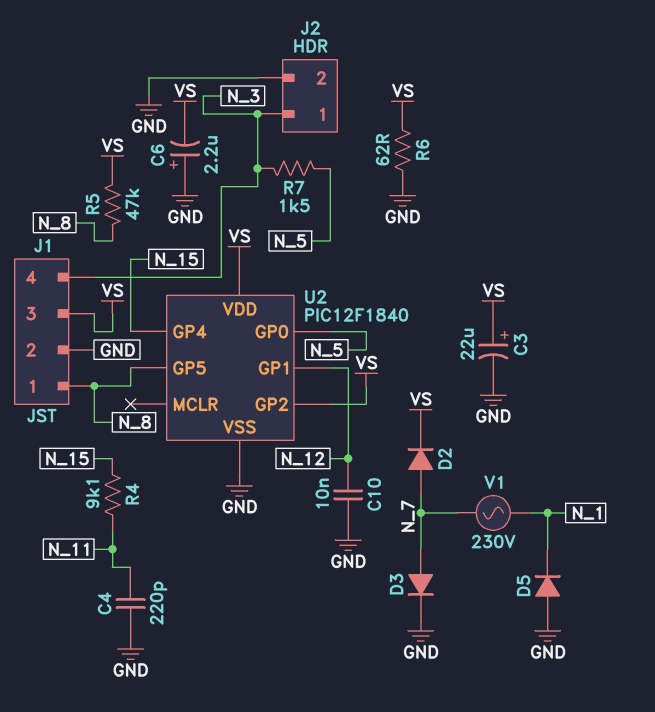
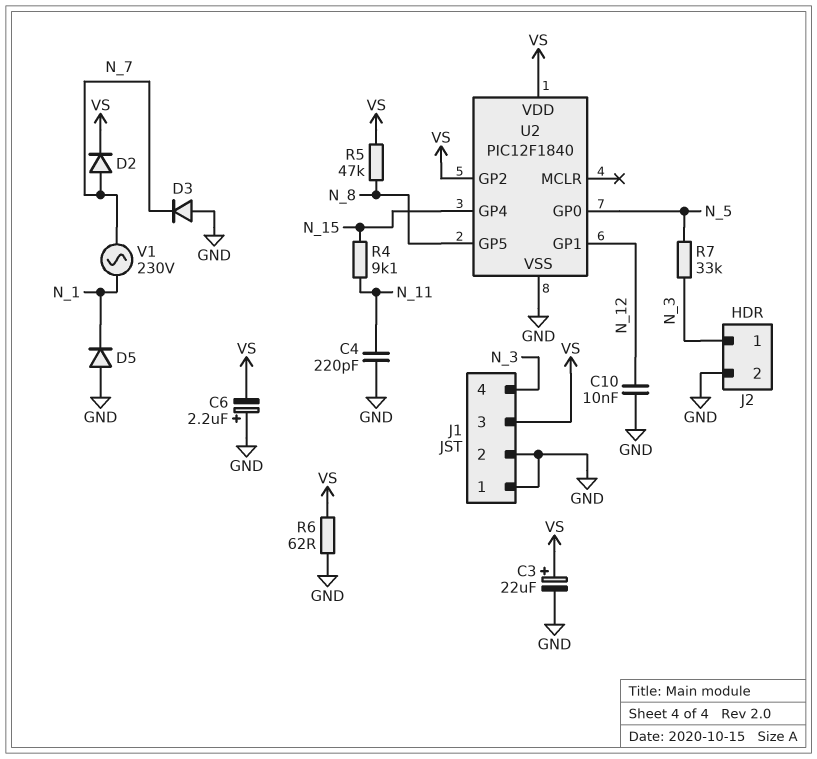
D3: diode (A N_7, K GND) -> diode (A GND, K N_7)
J1 pin 1: N_8 -> GND
R7: 1.5k (N_3, N_5) -> 33k (N_3, N_5)

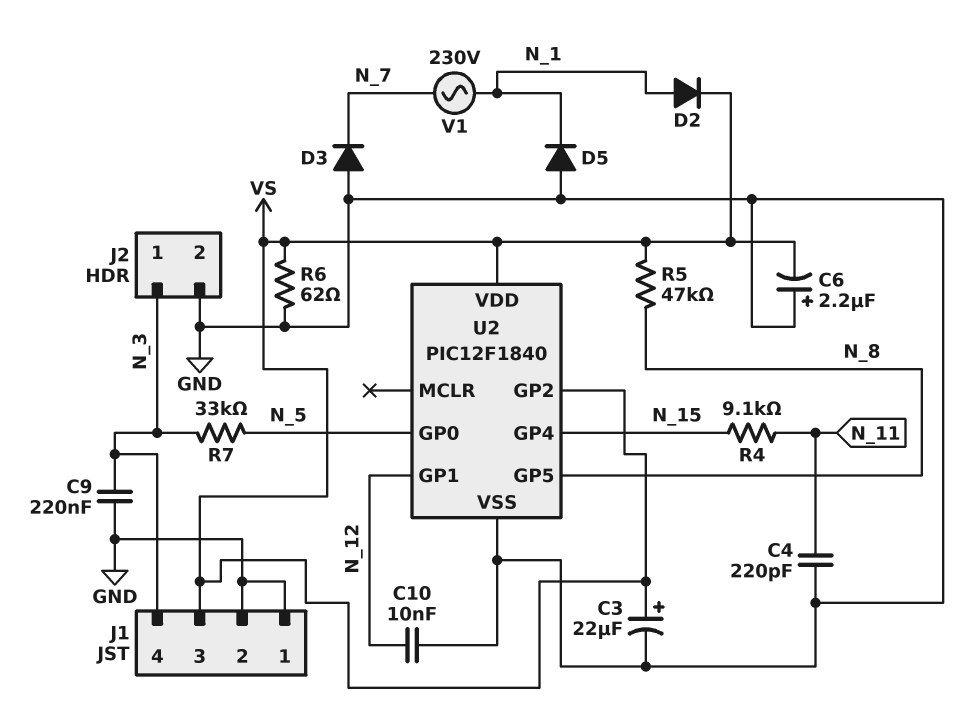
C9: none -> 220nF (GND, N_3)
D2: diode (A N_7, K VS) -> diode (A N_1, K VS)

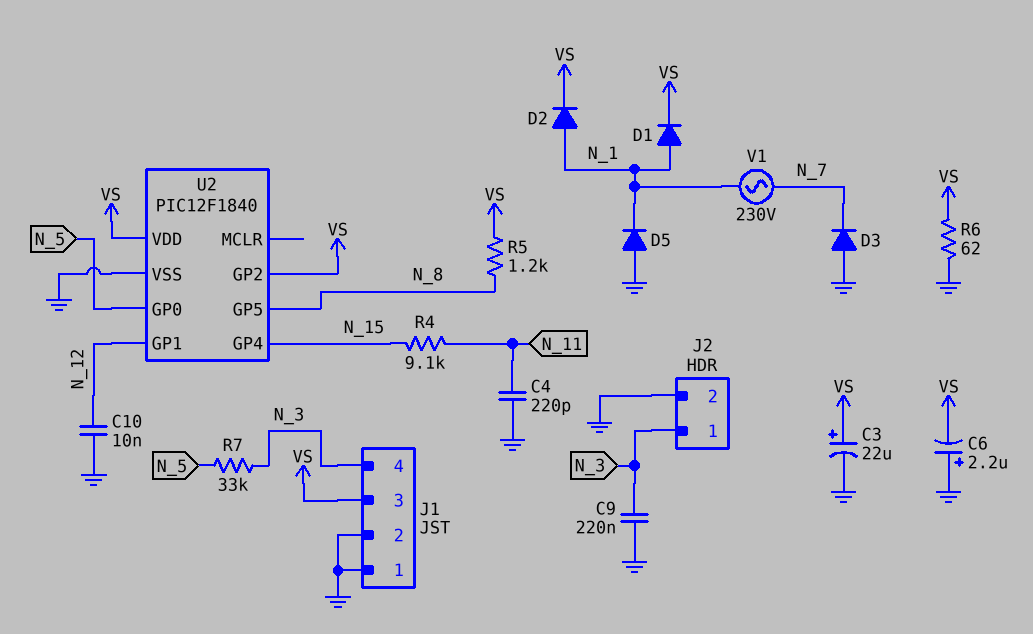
D1: none -> diode (A N_1, K VS)
R5: 47k (N_8, VS) -> 1.2k (N_8, VS)

